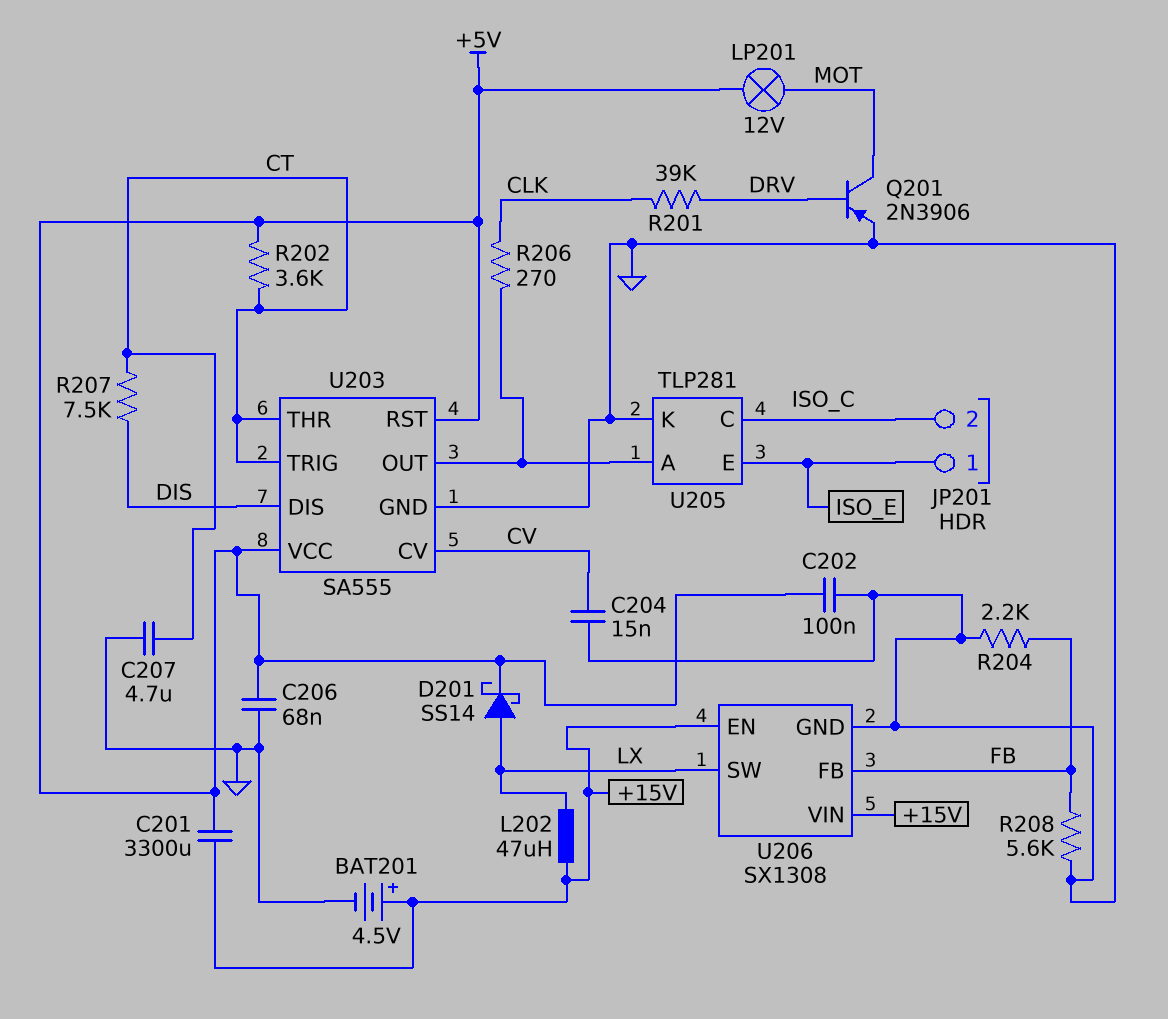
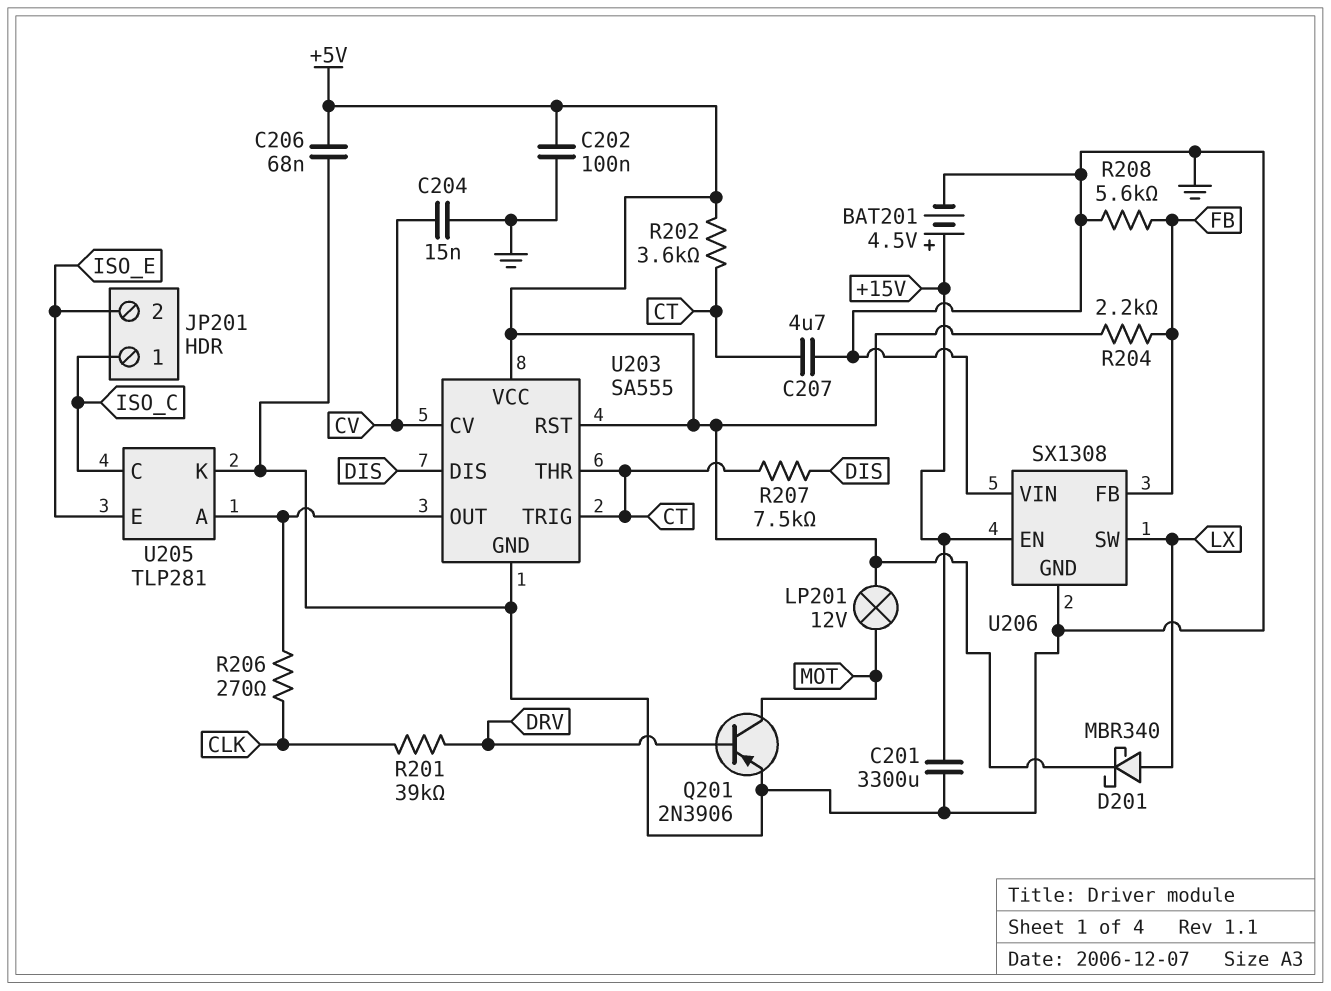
C201: 3300uF (+5V, +15V) -> 3300uF (+15V, GND)
D201: schottky SS14 (A LX, K +5V) -> schottky MBR340 (A LX, K +5V)
JP201 pin 1: ISO_E -> ISO_C
JP201 pin 2: ISO_C -> ISO_E
L202: 47uH (+15V, LX) -> none
R204: 2.2k (FB, GND) -> 2.2k (+5V, FB)
U206 pin VIN: +15V -> GND

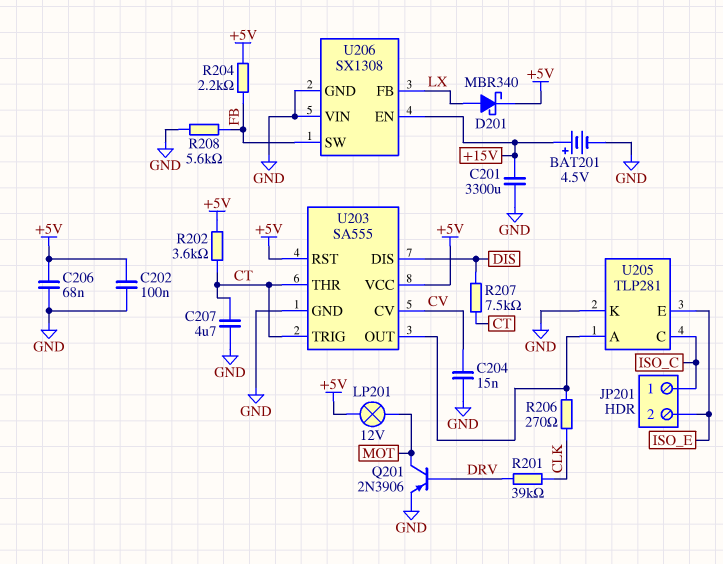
U206 pin FB: FB -> LX
U206 pin SW: LX -> FB

